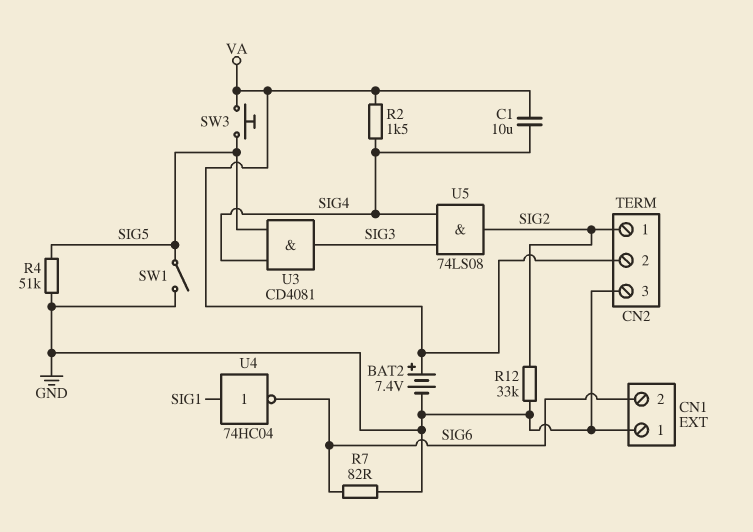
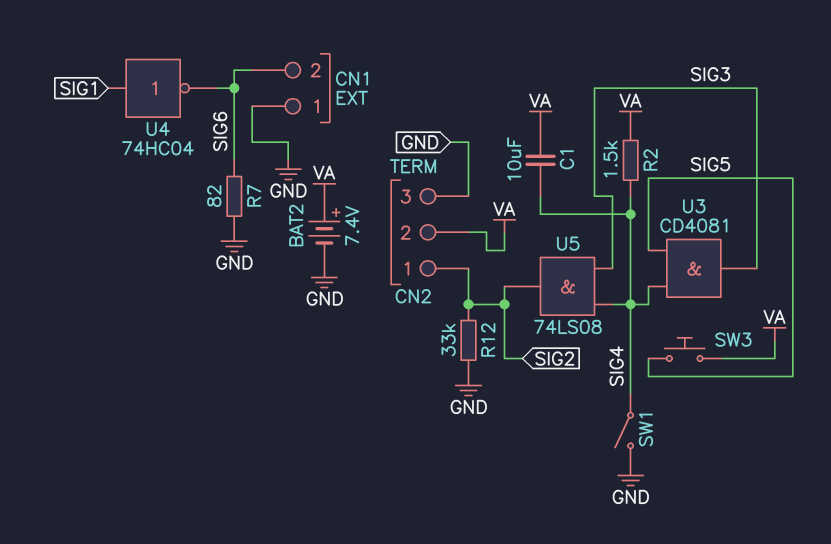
R4: 51k (GND, SIG5) -> none
SW1: switch (GND, SIG5) -> switch (GND, SIG4)

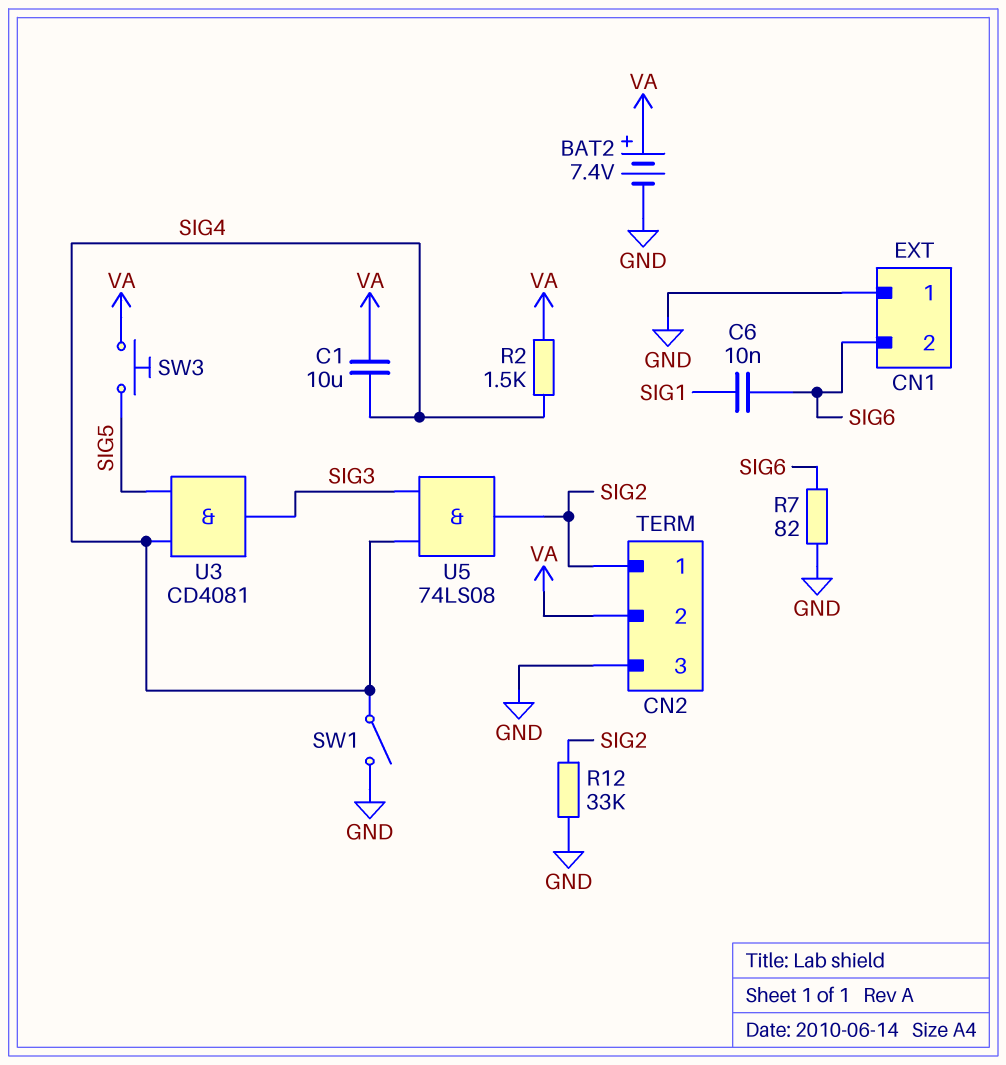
C6: none -> 10nF (SIG1, SIG6)
U4: NOT 74HC04 (in SIG1, out SIG6) -> none

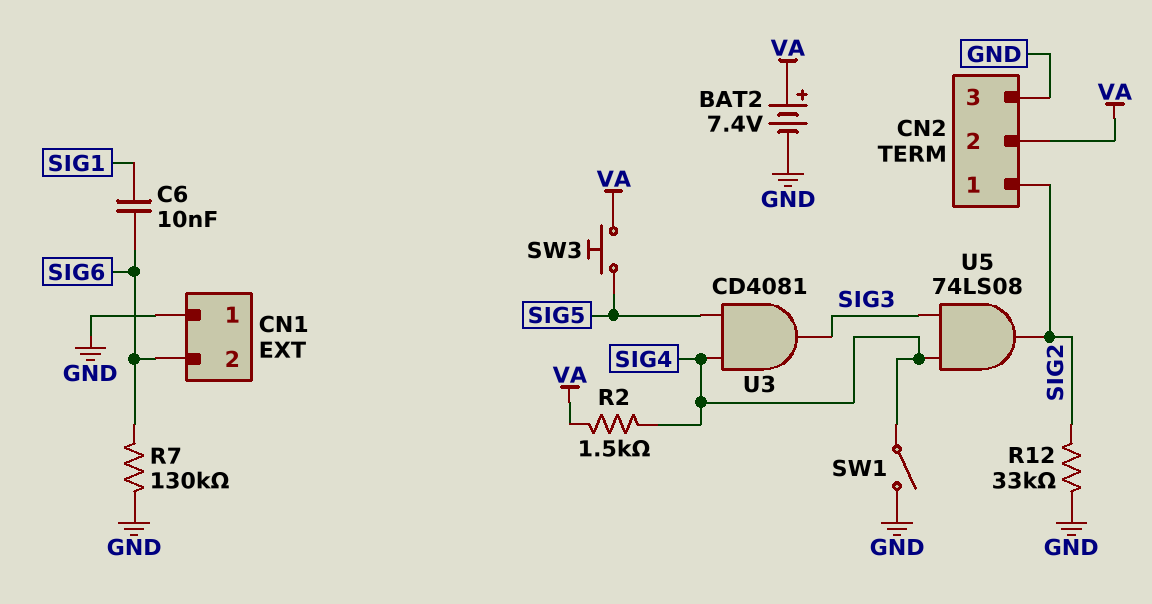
C1: 10uF (SIG4, VA) -> none
R7: 82 (GND, SIG6) -> 130k (GND, SIG6)

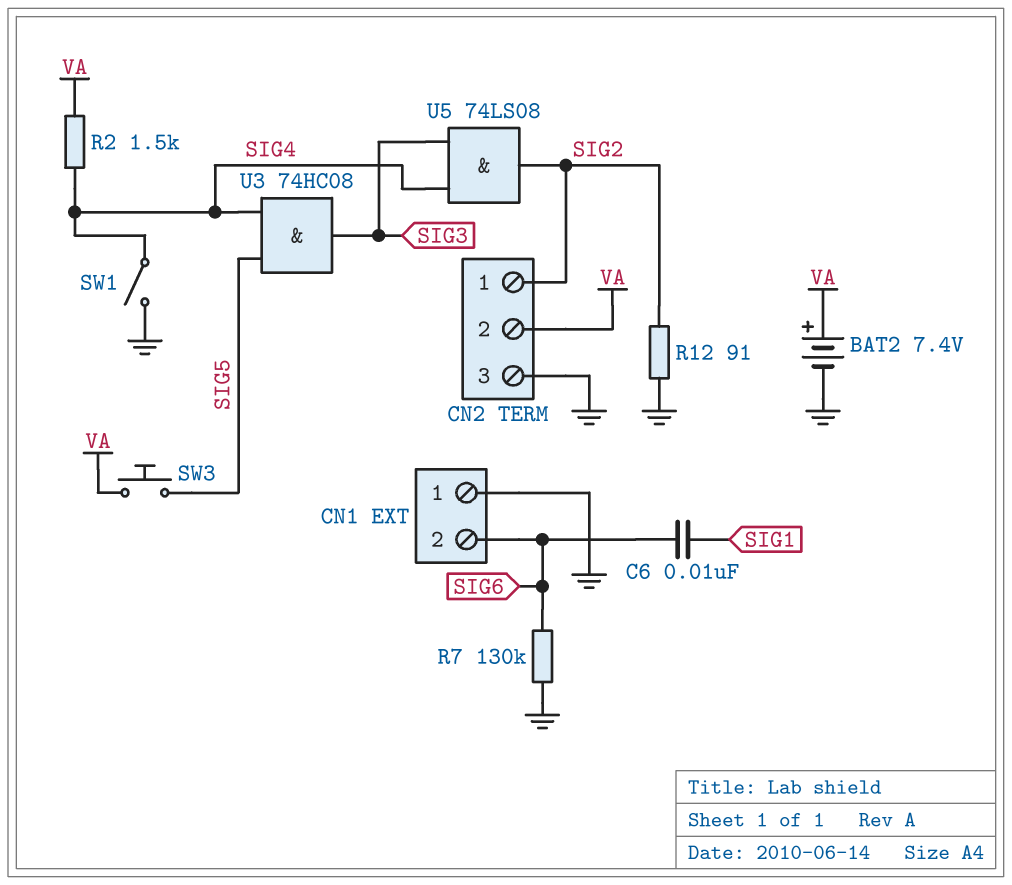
R12: 33k (GND, SIG2) -> 91 (GND, SIG2)
U3: AND CD4081 (in SIG4, in SIG5, out SIG3) -> AND 74HC08 (in SIG4, in SIG5, out SIG3)

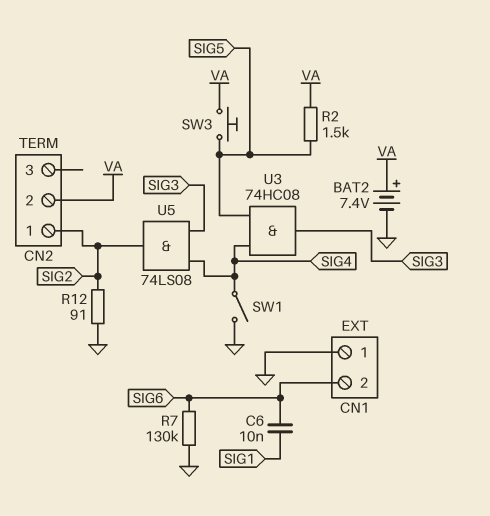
CN2 pin 3: GND -> none
R2: 1.5k (SIG4, VA) -> 1.5k (SIG5, VA)

